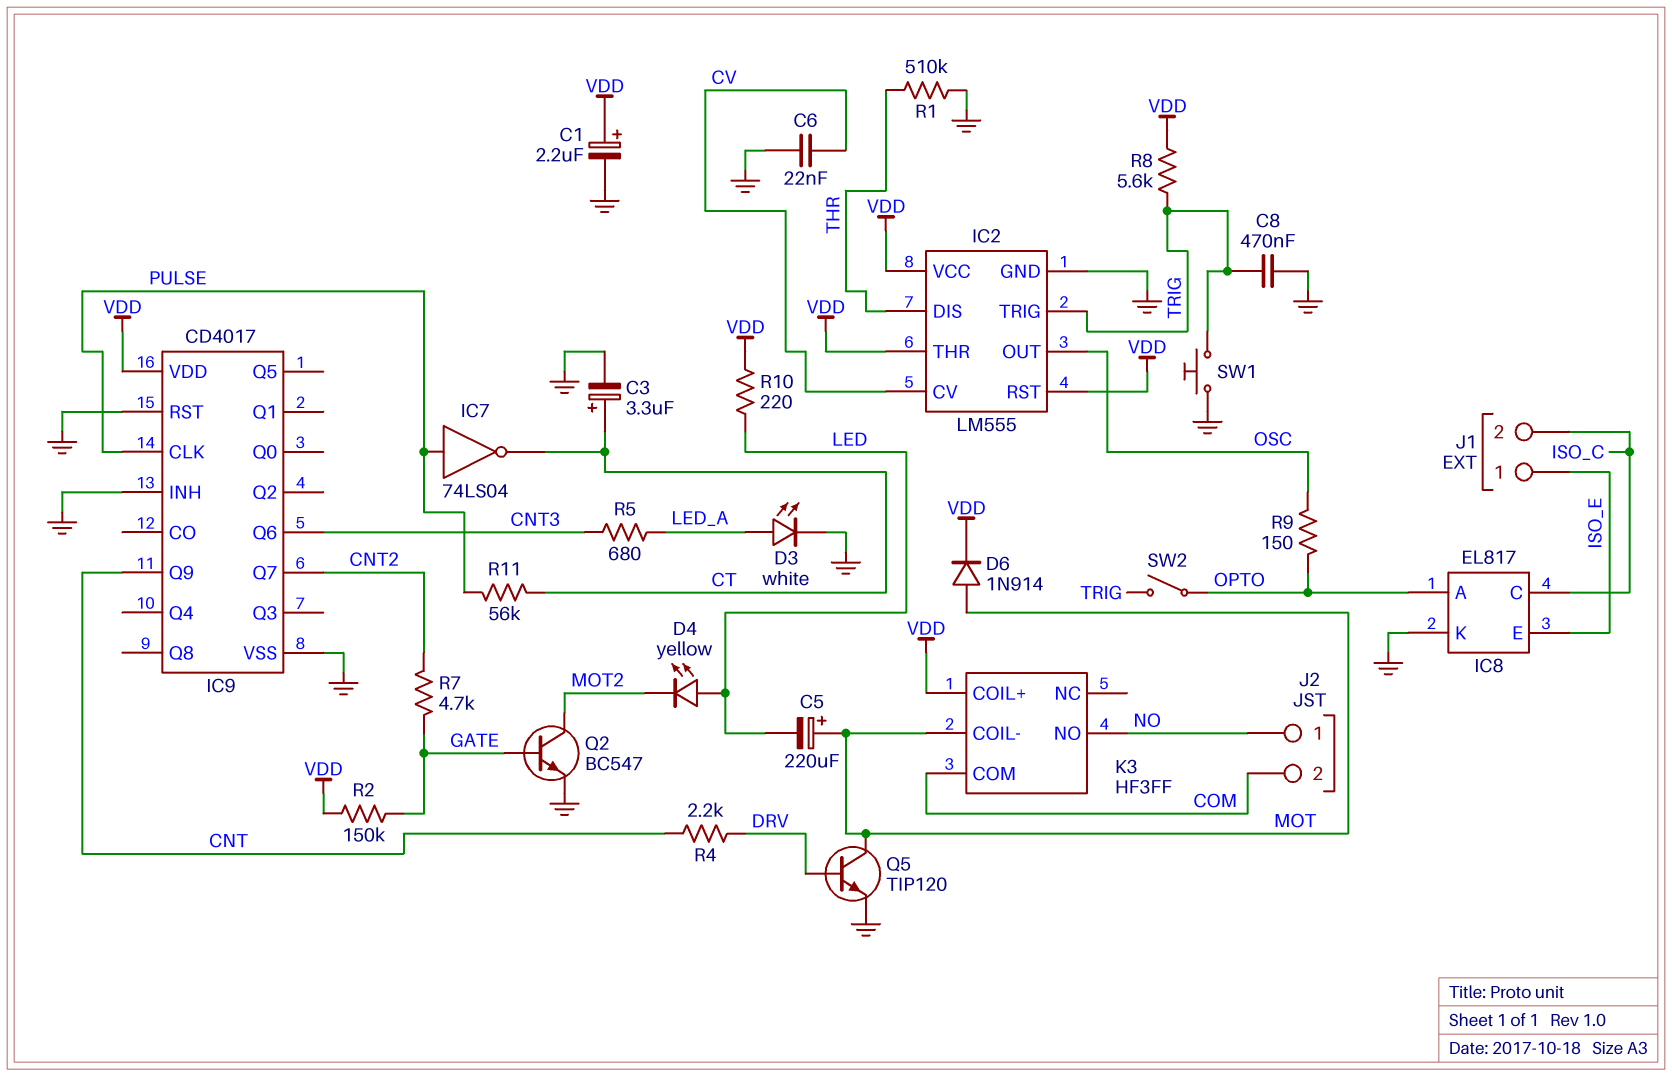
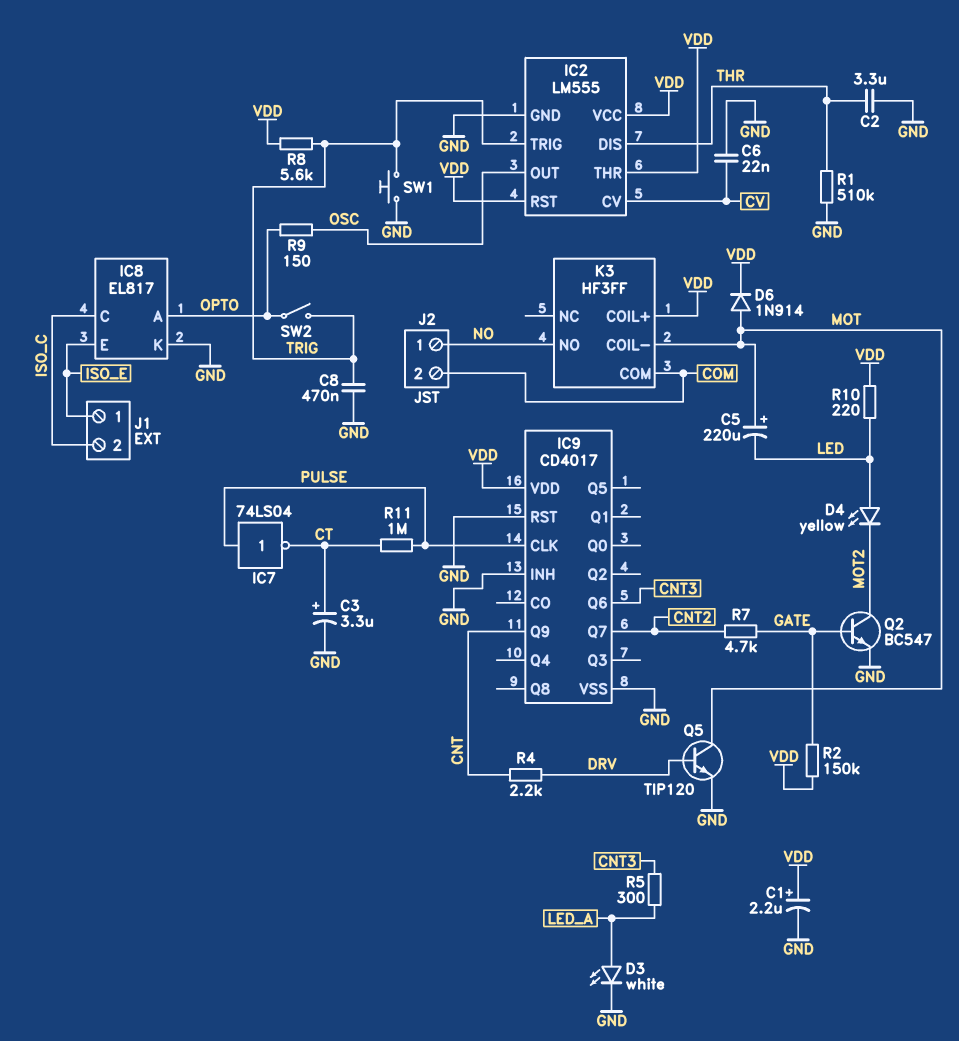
C2: none -> 3.3uF (GND, THR)
R5: 680 (CNT3, LED_A) -> 300 (CNT3, LED_A)
R11: 56k (CT, PULSE) -> 1M (CT, PULSE)

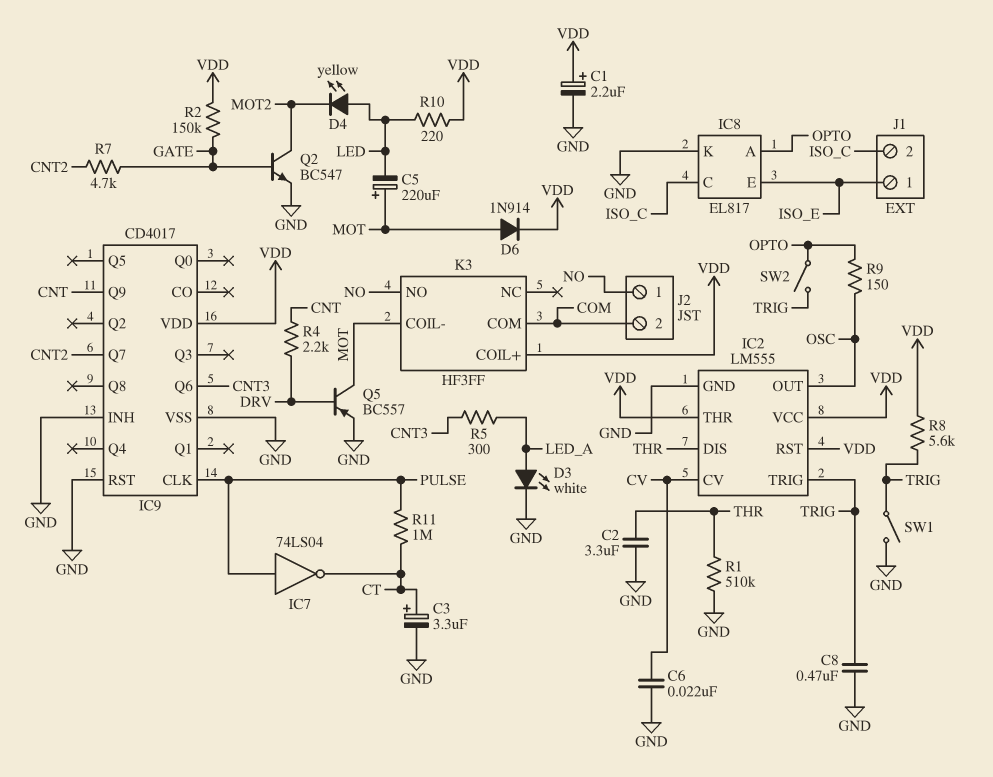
Q5: NPN TIP120 (B DRV, C MOT, E GND) -> PNP BC557 (B DRV, C MOT, E GND)
SW1: button (GND, TRIG) -> switch (GND, TRIG)

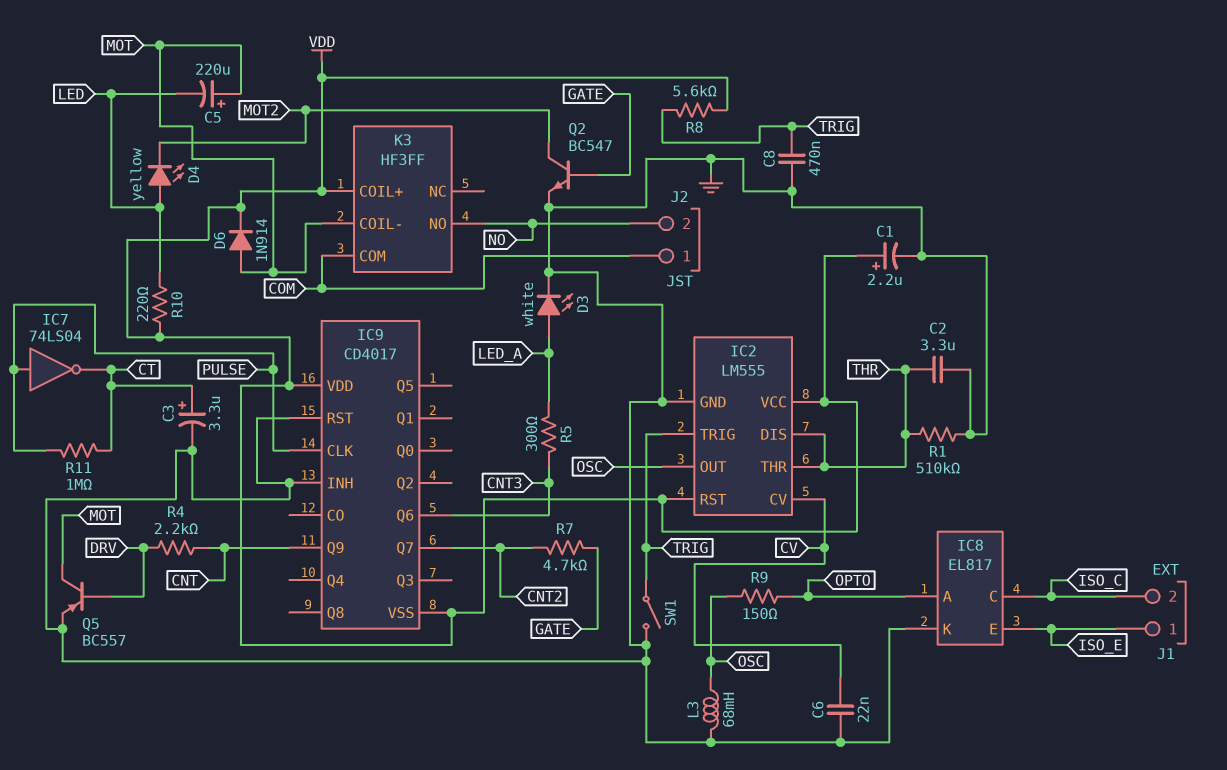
IC2 pin THR: VDD -> THR
IC9 pin VSS: GND -> VDD
J2 pin 1: NO -> COM
J2 pin 2: COM -> NO
L3: none -> 68mH (GND, OSC)
R2: 150k (GATE, VDD) -> none
SW2: switch (OPTO, TRIG) -> none

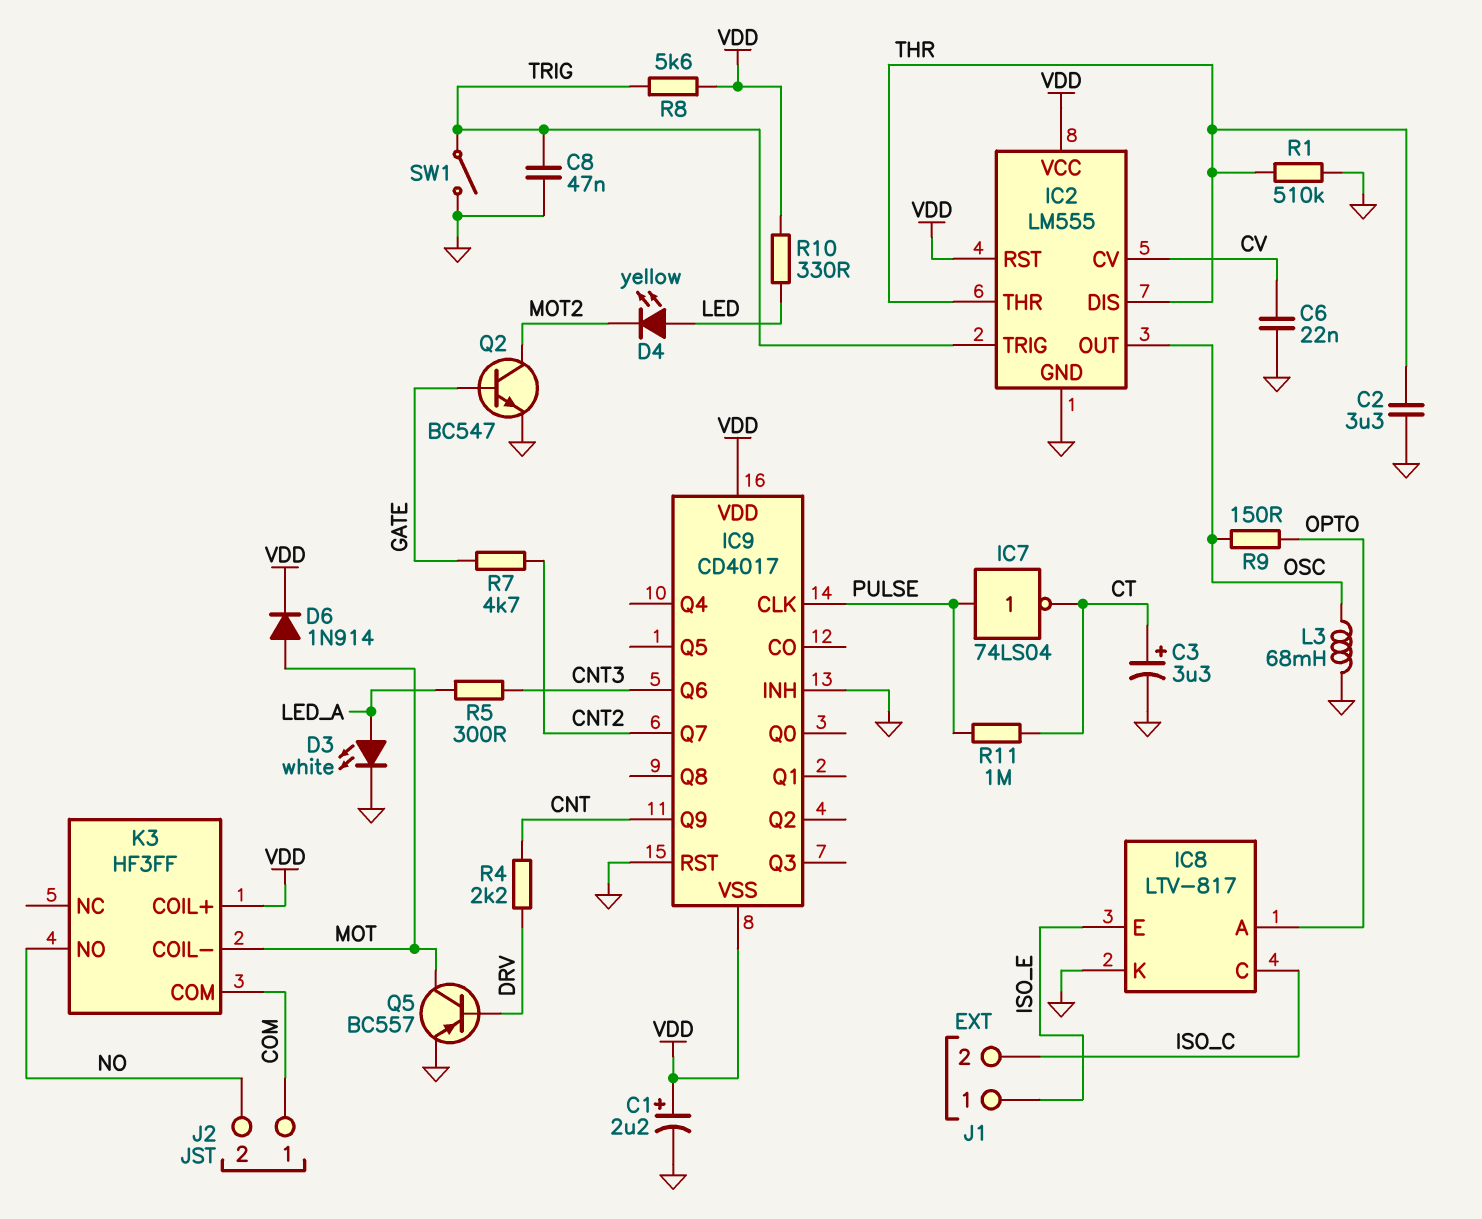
C5: 220uF (plus MOT, minus LED) -> none
C8: 470nF (GND, TRIG) -> 47nF (GND, TRIG)
IC8: EL817 -> LTV-817
R10: 220 (LED, VDD) -> 330 (LED, VDD)

